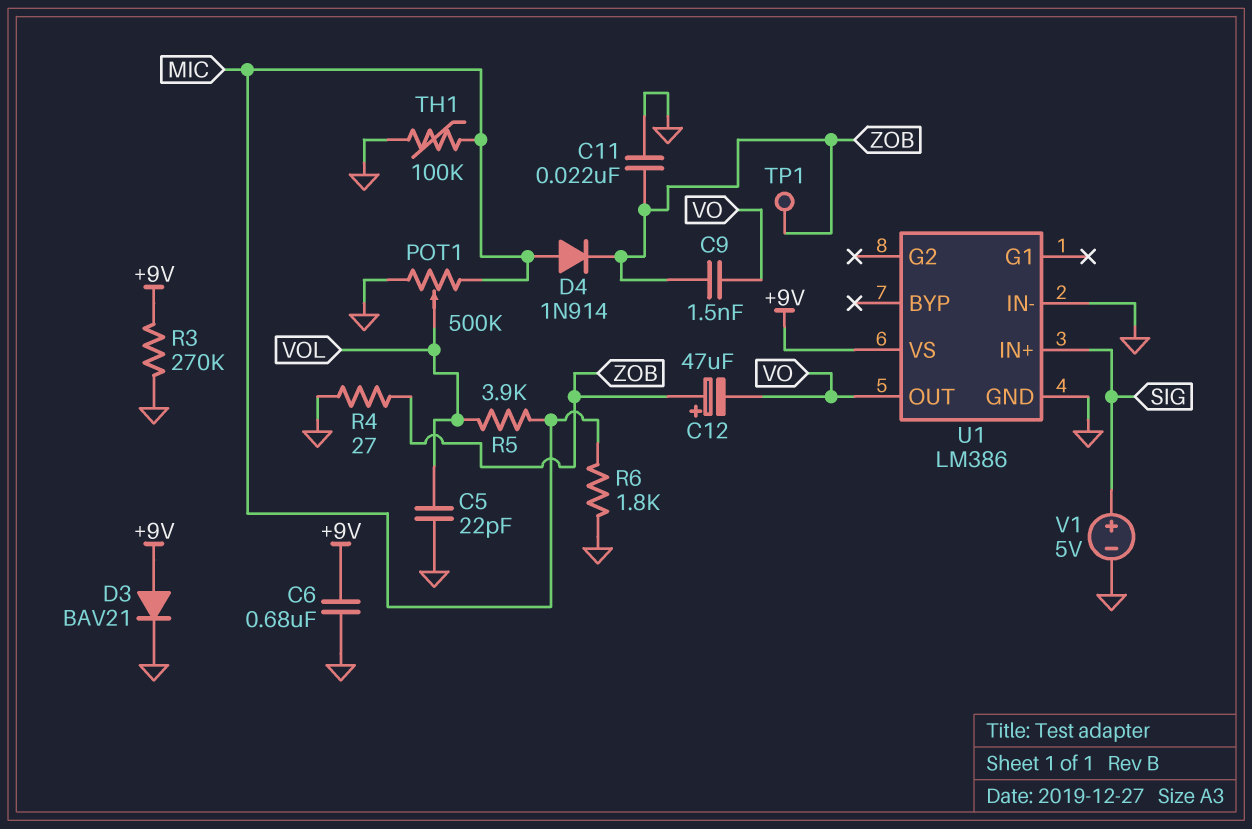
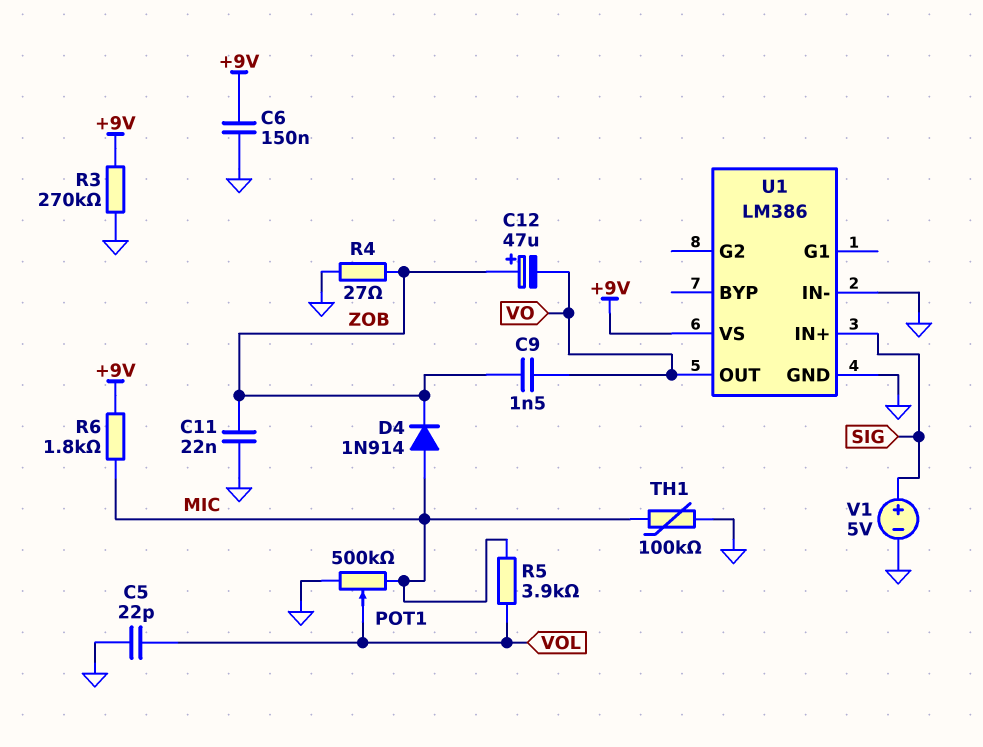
C6: 680nF (+9V, GND) -> 150nF (+9V, GND)
D3: diode BAV21 (A +9V, K GND) -> none
R6: 1.8k (GND, MIC) -> 1.8k (+9V, MIC)
TP1: test point (ZOB) -> none

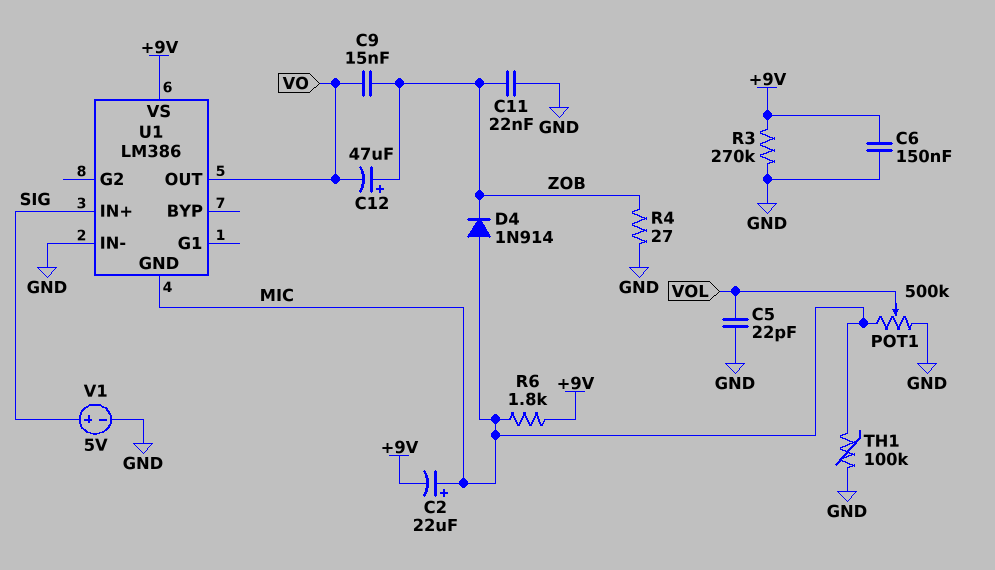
C2: none -> 22uF (plus MIC, minus +9V)
C9: 1.5nF (VO, ZOB) -> 15nF (VO, ZOB)
R5: 3.9k (MIC, VOL) -> none
U1 pin GND: GND -> MIC

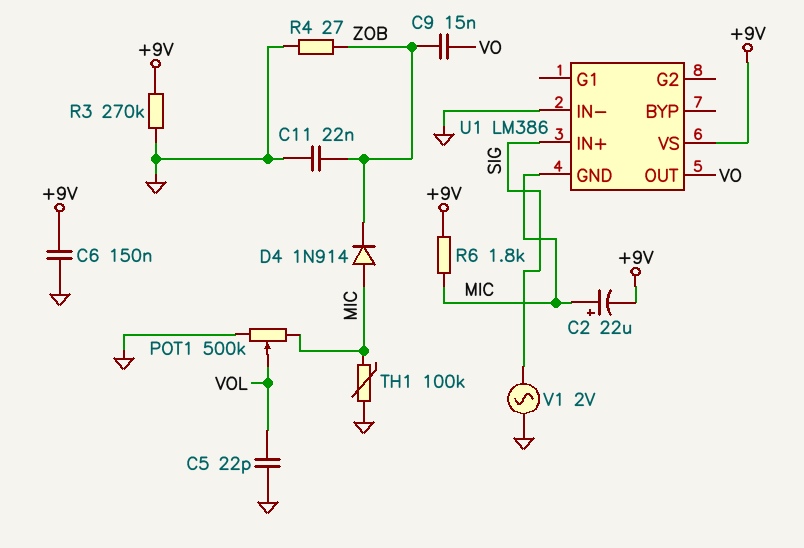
C12: 47uF (plus ZOB, minus VO) -> none
V1: 5V (plus SIG, minus GND) -> AC 2V (GND, SIG)

